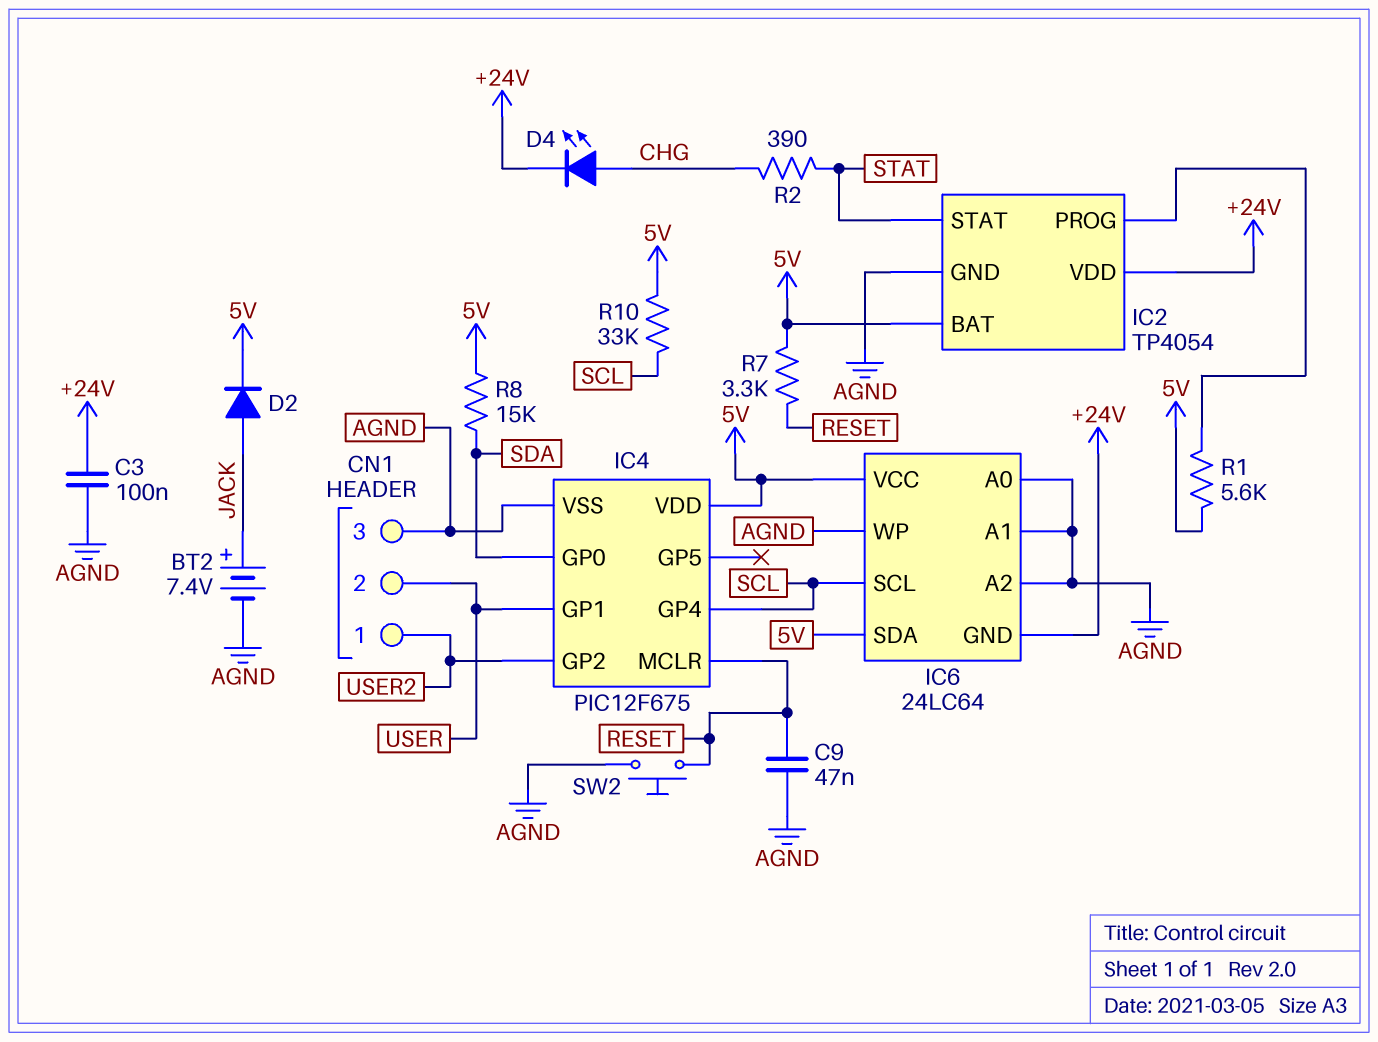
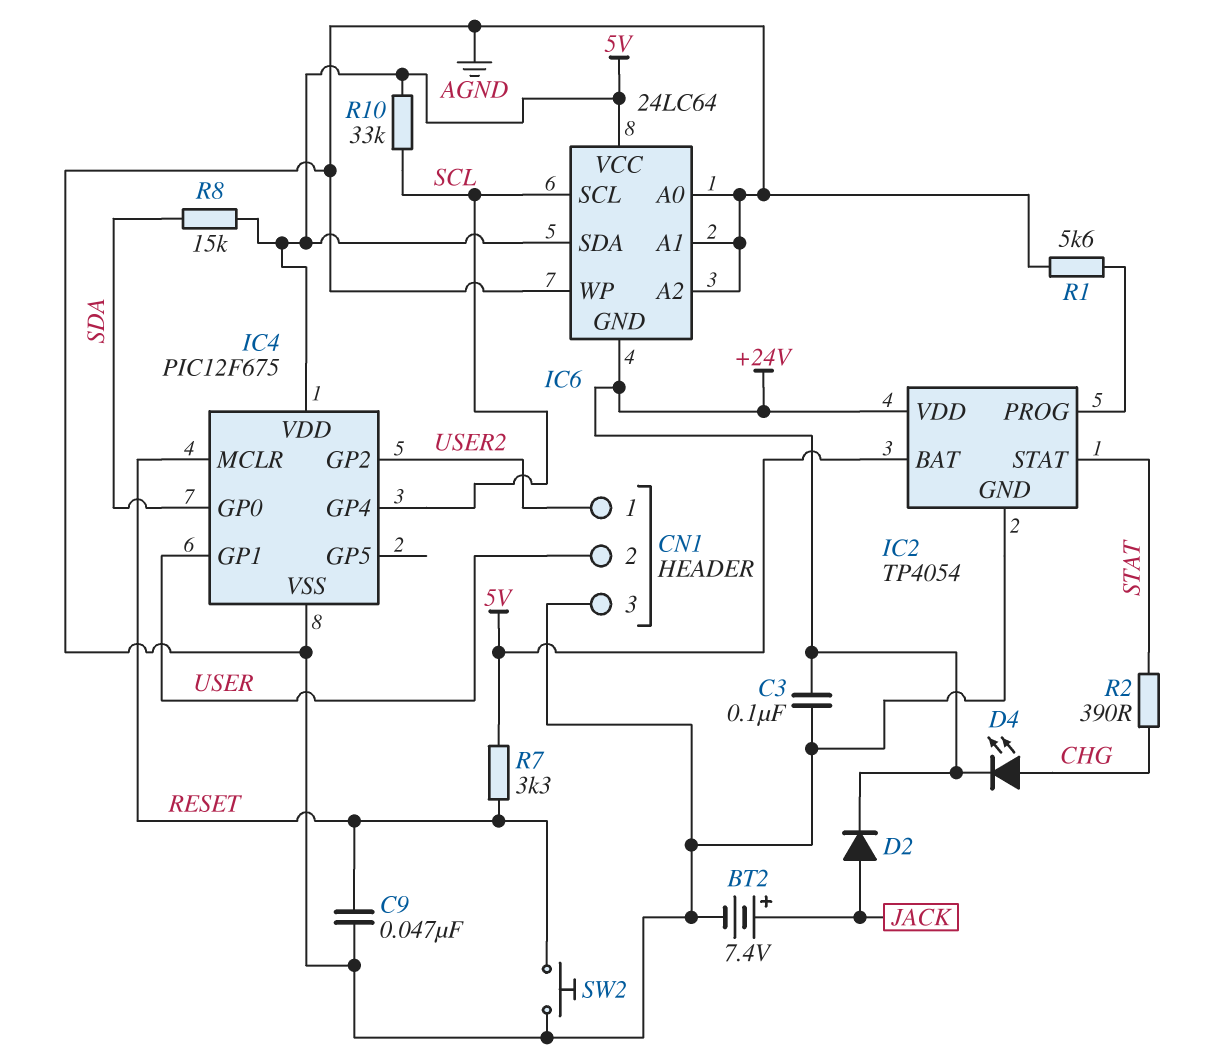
D2: diode (A JACK, K 5V) -> diode (A JACK, K +24V)
R1: 5.6k (5V, IC2/PROG) -> 5.6k (AGND, IC2/PROG)

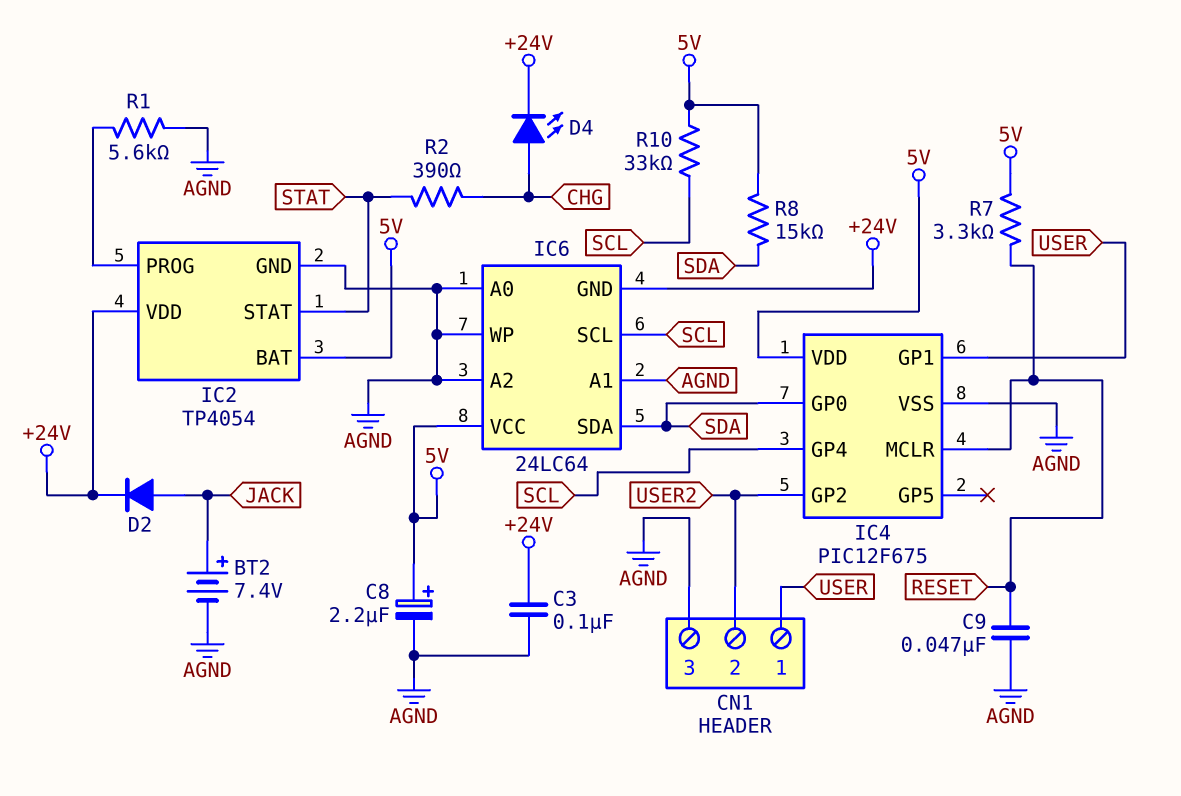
C8: none -> 2.2uF (plus 5V, minus AGND)
CN1 pin 1: USER2 -> USER
CN1 pin 2: USER -> USER2
IC6 pin SDA: 5V -> SDA
SW2: button (AGND, RESET) -> none

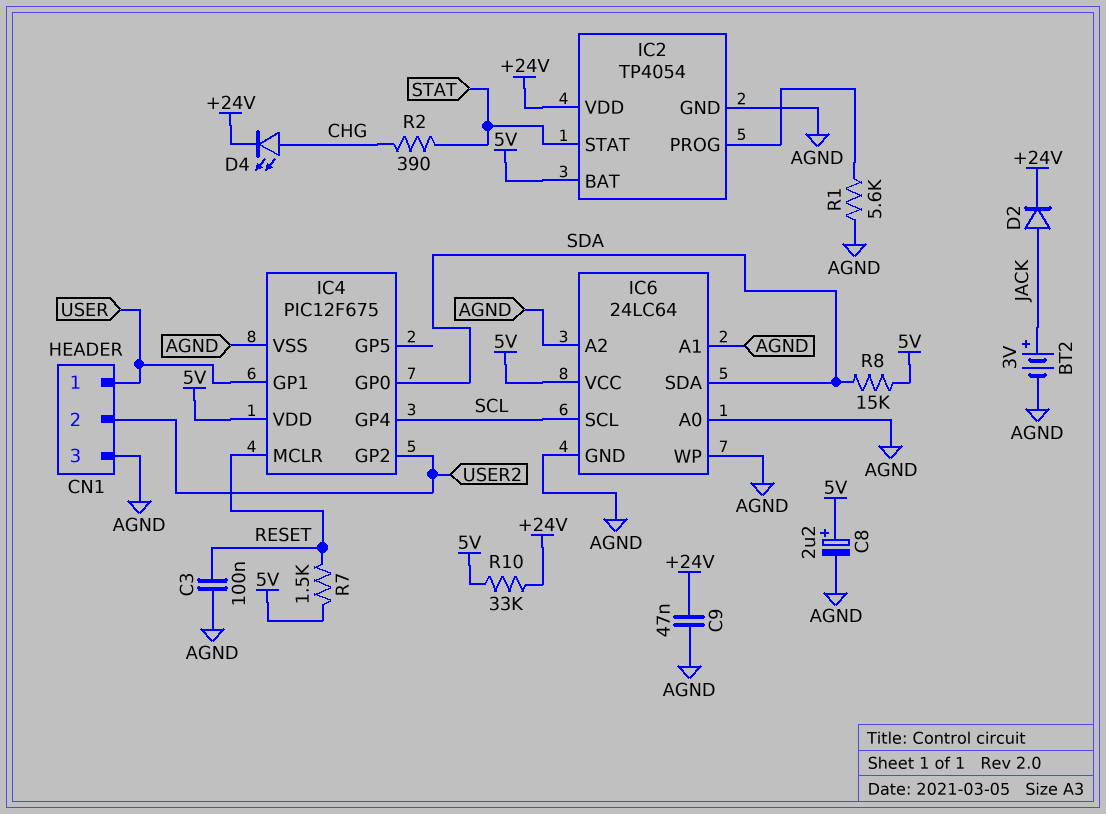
BT2: 7.4V (plus JACK, minus AGND) -> 3V (plus JACK, minus AGND)
C3: 100nF (+24V, AGND) -> 100nF (AGND, RESET)
C9: 47nF (AGND, RESET) -> 47nF (+24V, AGND)
IC6 pin GND: +24V -> AGND
R7: 3.3k (5V, RESET) -> 1.5k (5V, RESET)
R10: 33k (5V, SCL) -> 33k (+24V, 5V)

